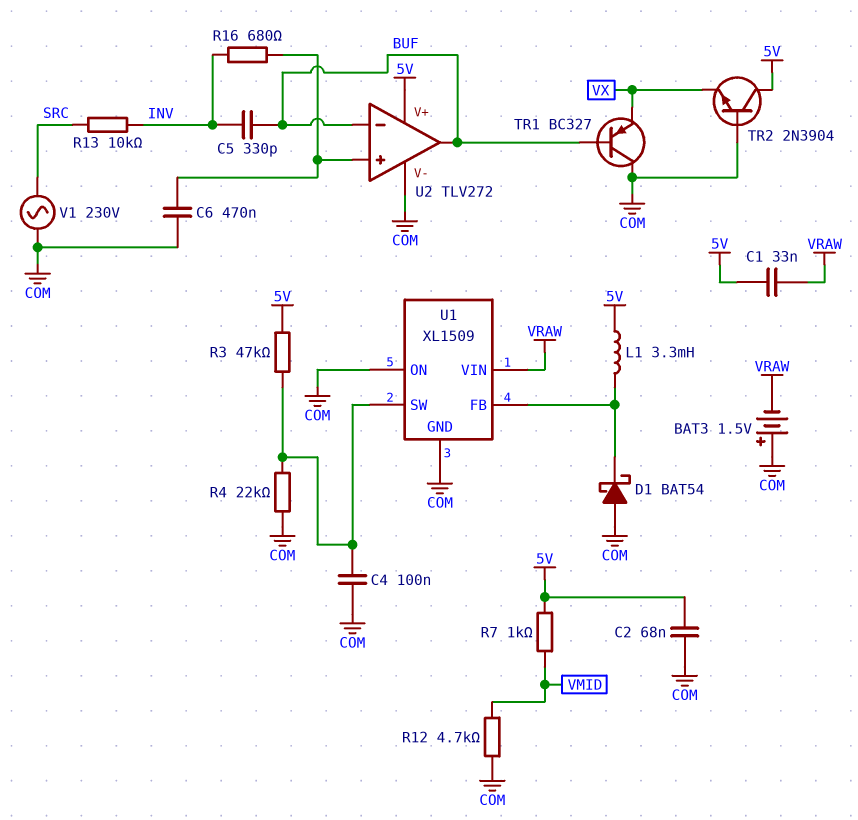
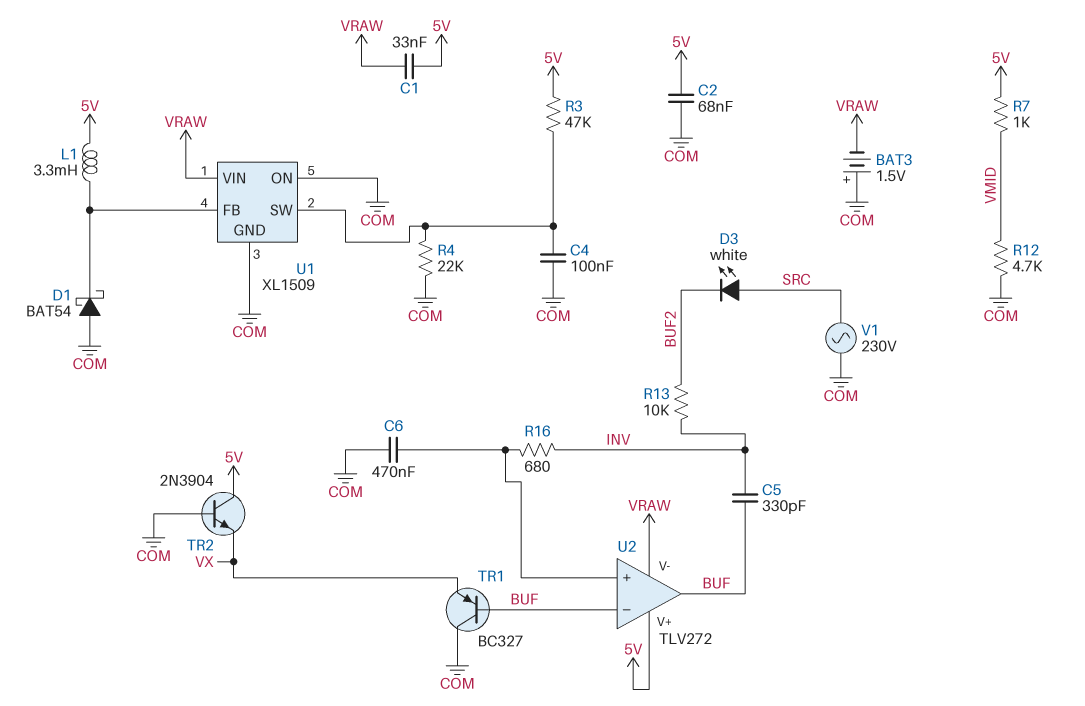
D3: none -> LED white (A SRC, K BUF2)
R13: 10k (INV, SRC) -> 10k (BUF2, INV)
U2 pin V-: COM -> VRAW

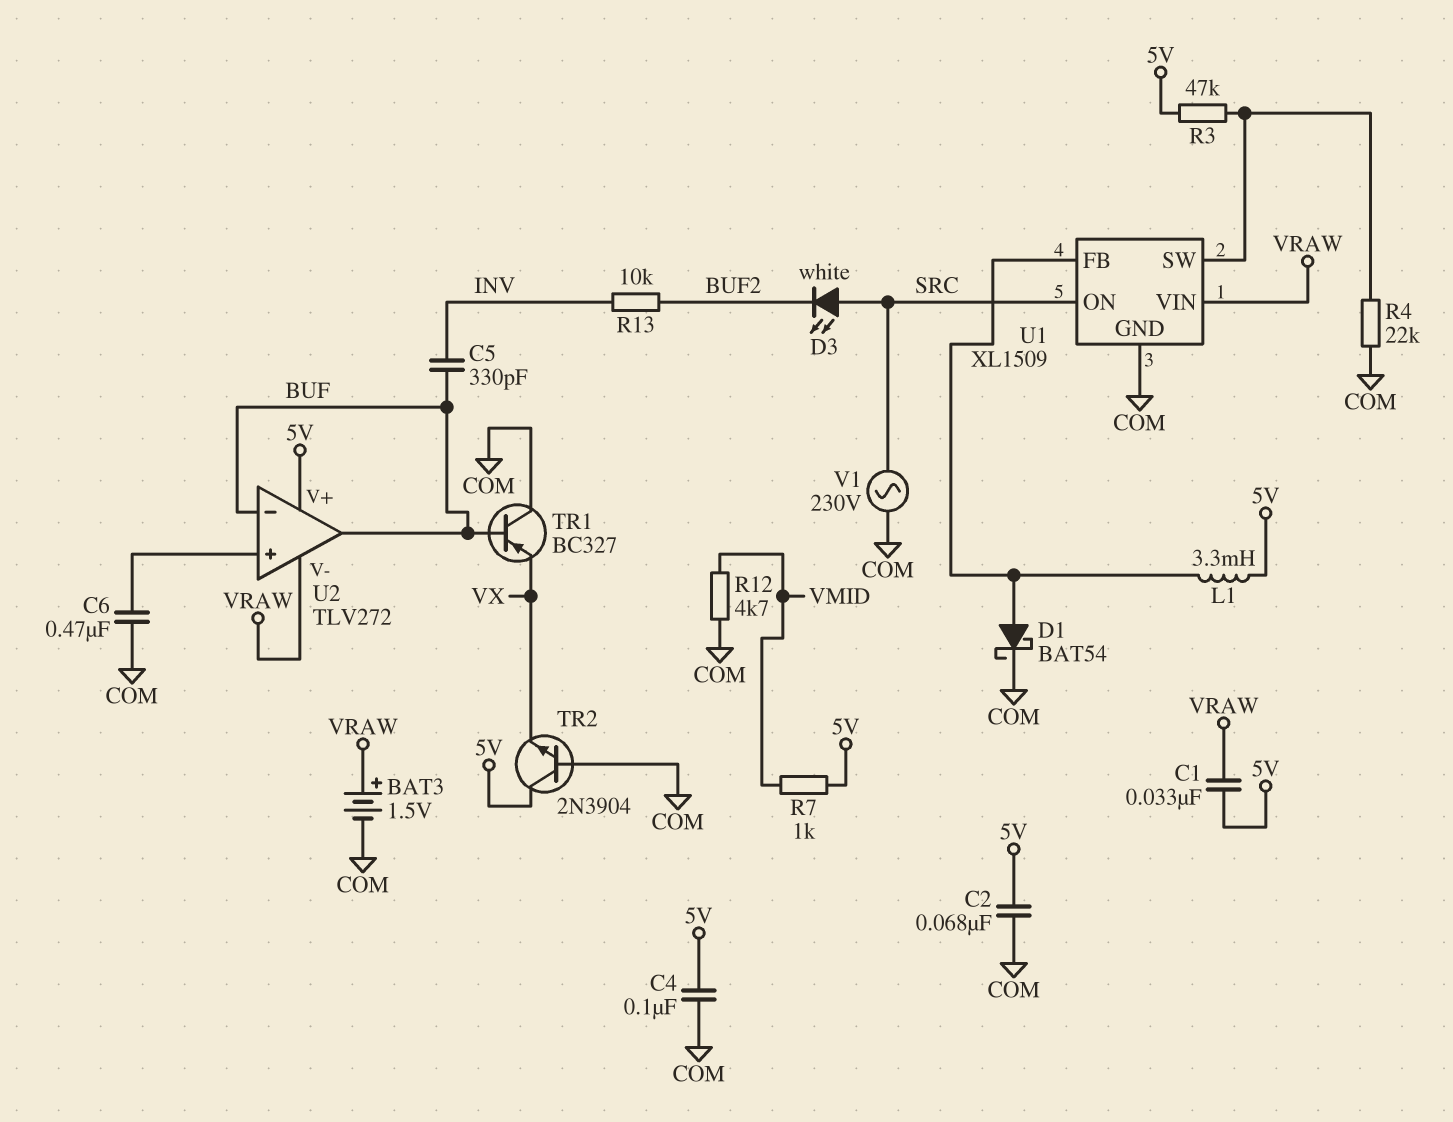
BAT3: 1.5V (plus COM, minus VRAW) -> 1.5V (plus VRAW, minus COM)
C4: 100nF (COM, U1/SW) -> 100nF (5V, COM)
D1: schottky BAT54 (A COM, K U1/FB) -> schottky BAT54 (A U1/FB, K COM)
R16: 680 (INV, U2/in+) -> none
U1 pin ON: COM -> SRC

